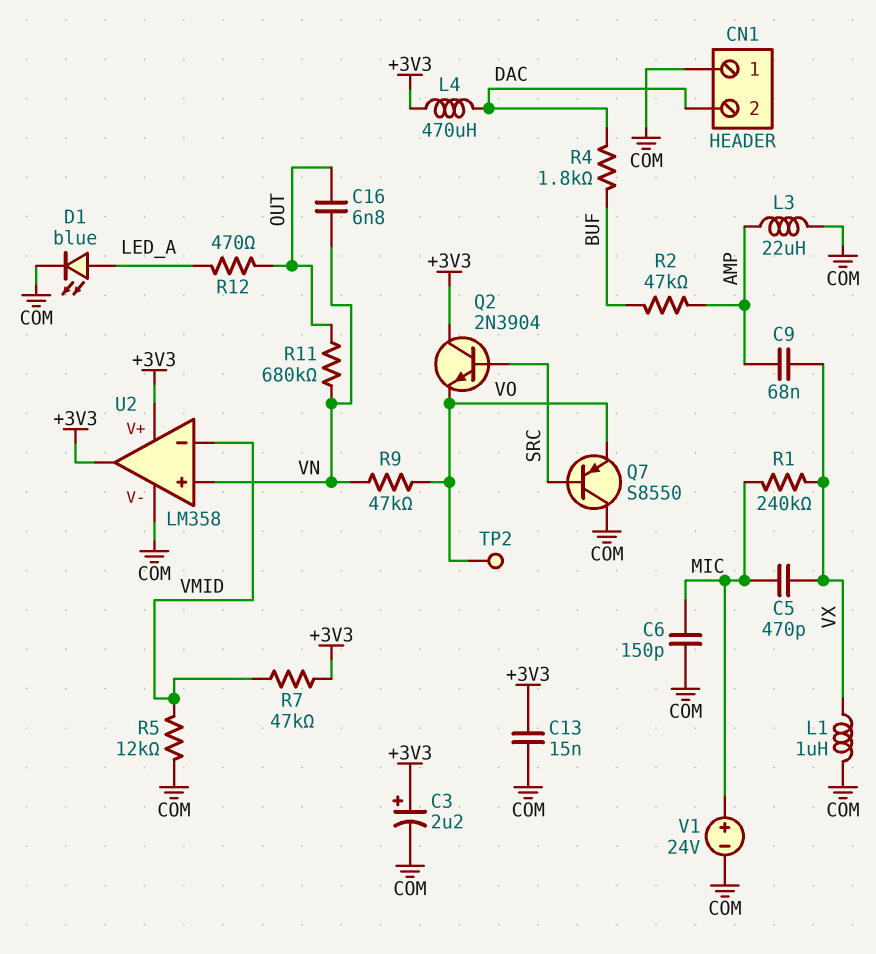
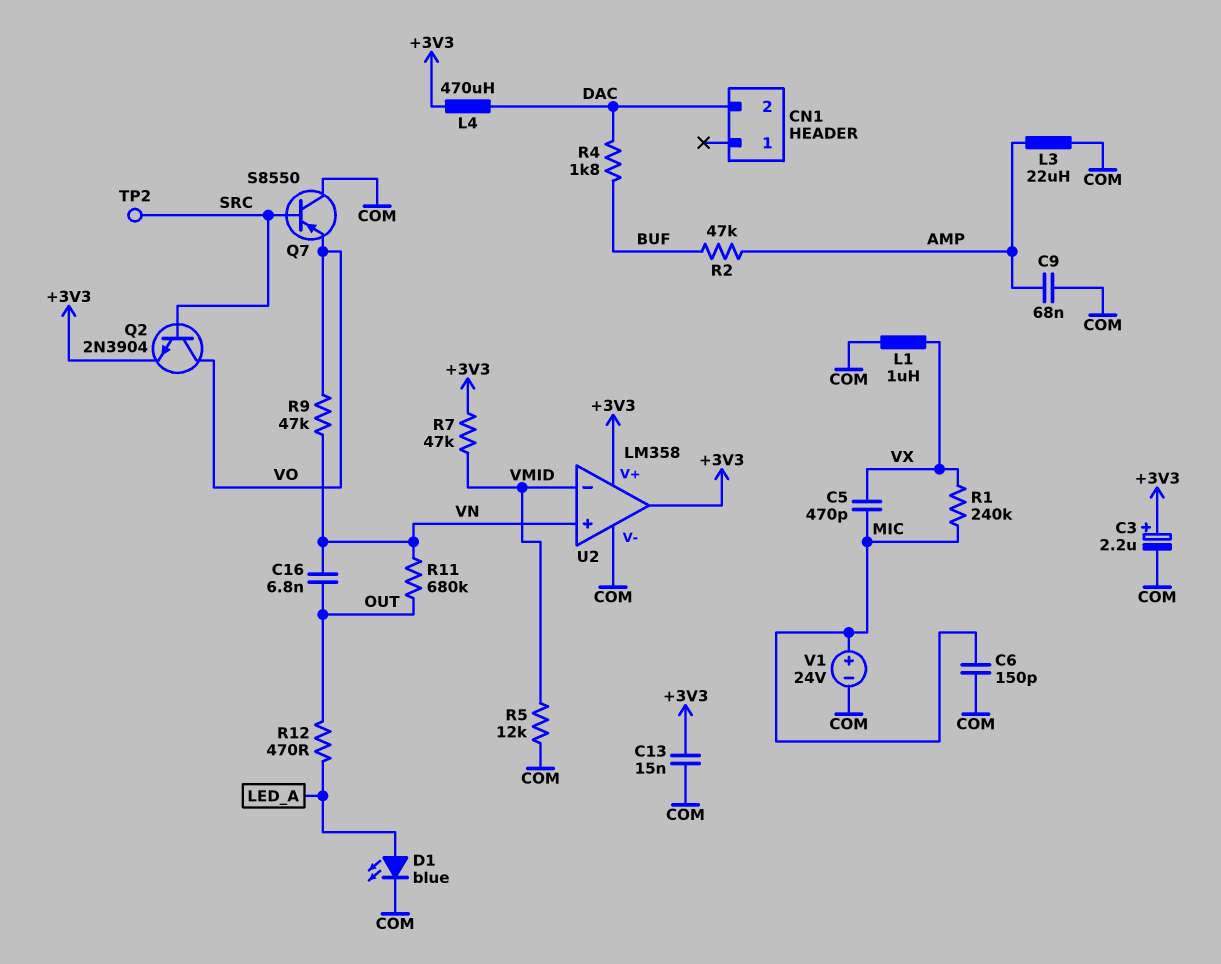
C9: 68nF (AMP, VX) -> 68nF (AMP, COM)
CN1 pin 1: COM -> none
Q2: NPN 2N3904 (B SRC, C +3V3, E VO) -> NPN 2N3904 (B SRC, C VO, E +3V3)
TP2: test point (VO) -> test point (SRC)

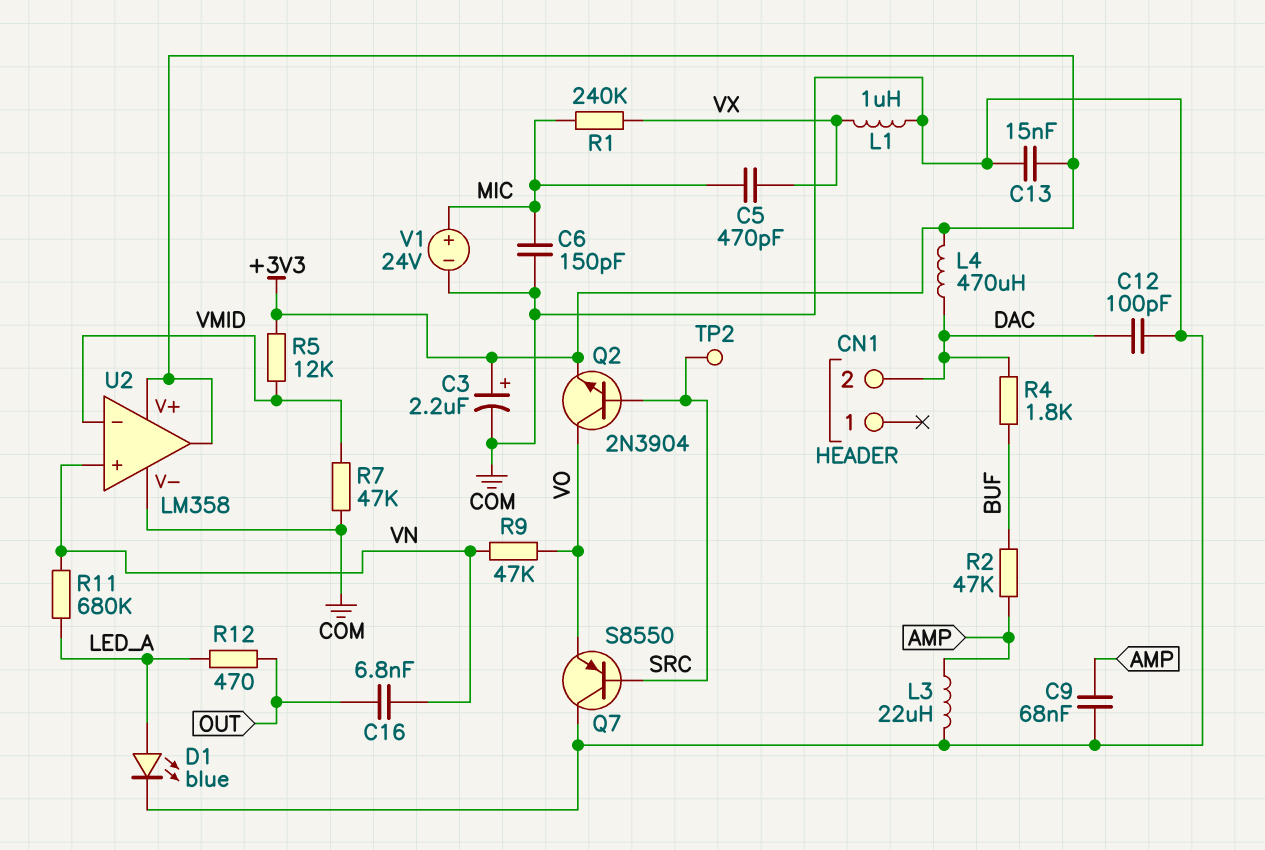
C12: none -> 100pF (COM, DAC)
R5: 12k (COM, VMID) -> 12k (+3V3, VMID)
R7: 47k (+3V3, VMID) -> 47k (COM, VMID)
R11: 680k (OUT, VN) -> 680k (LED_A, VN)

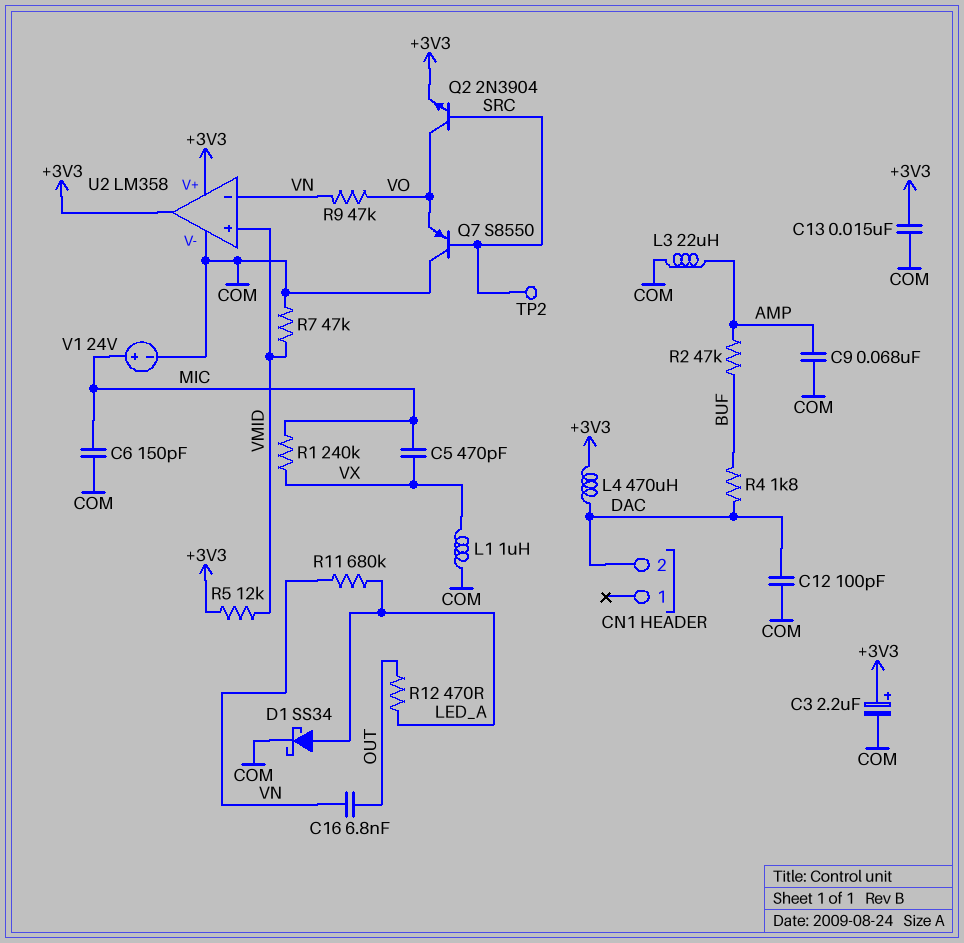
D1: LED blue (A LED_A, K COM) -> schottky SS34 (A LED_A, K COM)
U2 pin in+: VN -> VMID
U2 pin in-: VMID -> VN

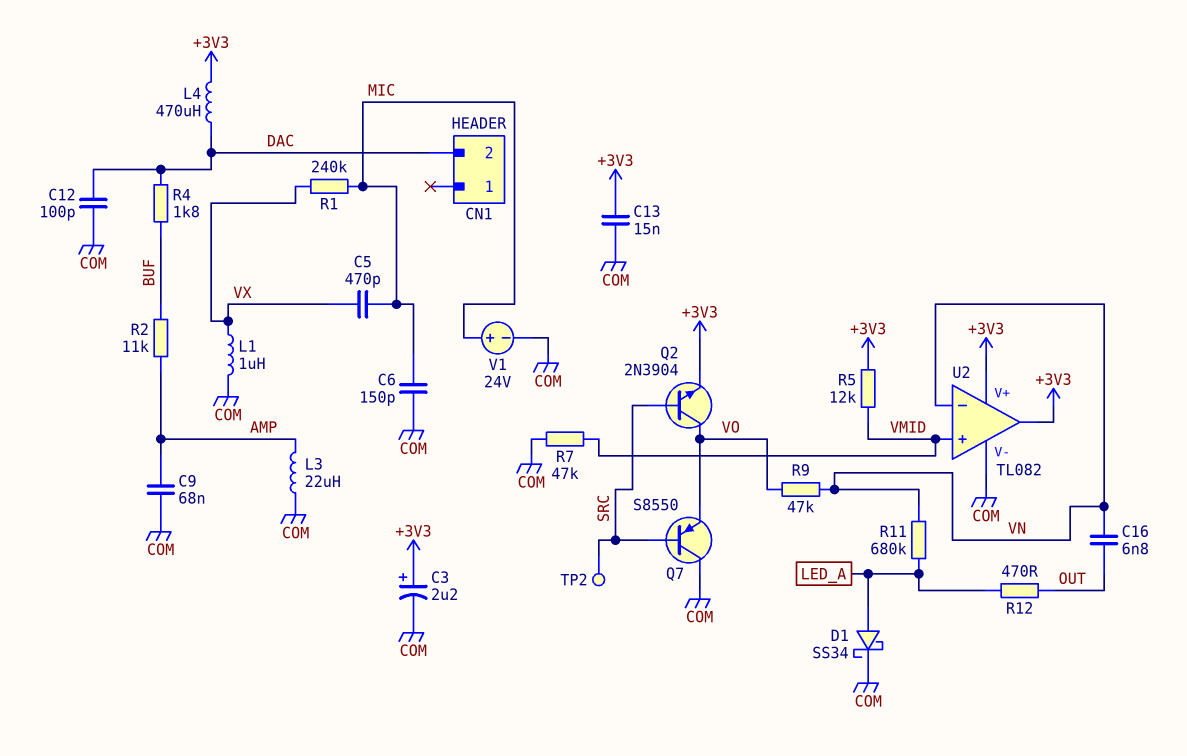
R2: 47k (AMP, BUF) -> 11k (AMP, BUF)
U2: LM358 -> TL082

